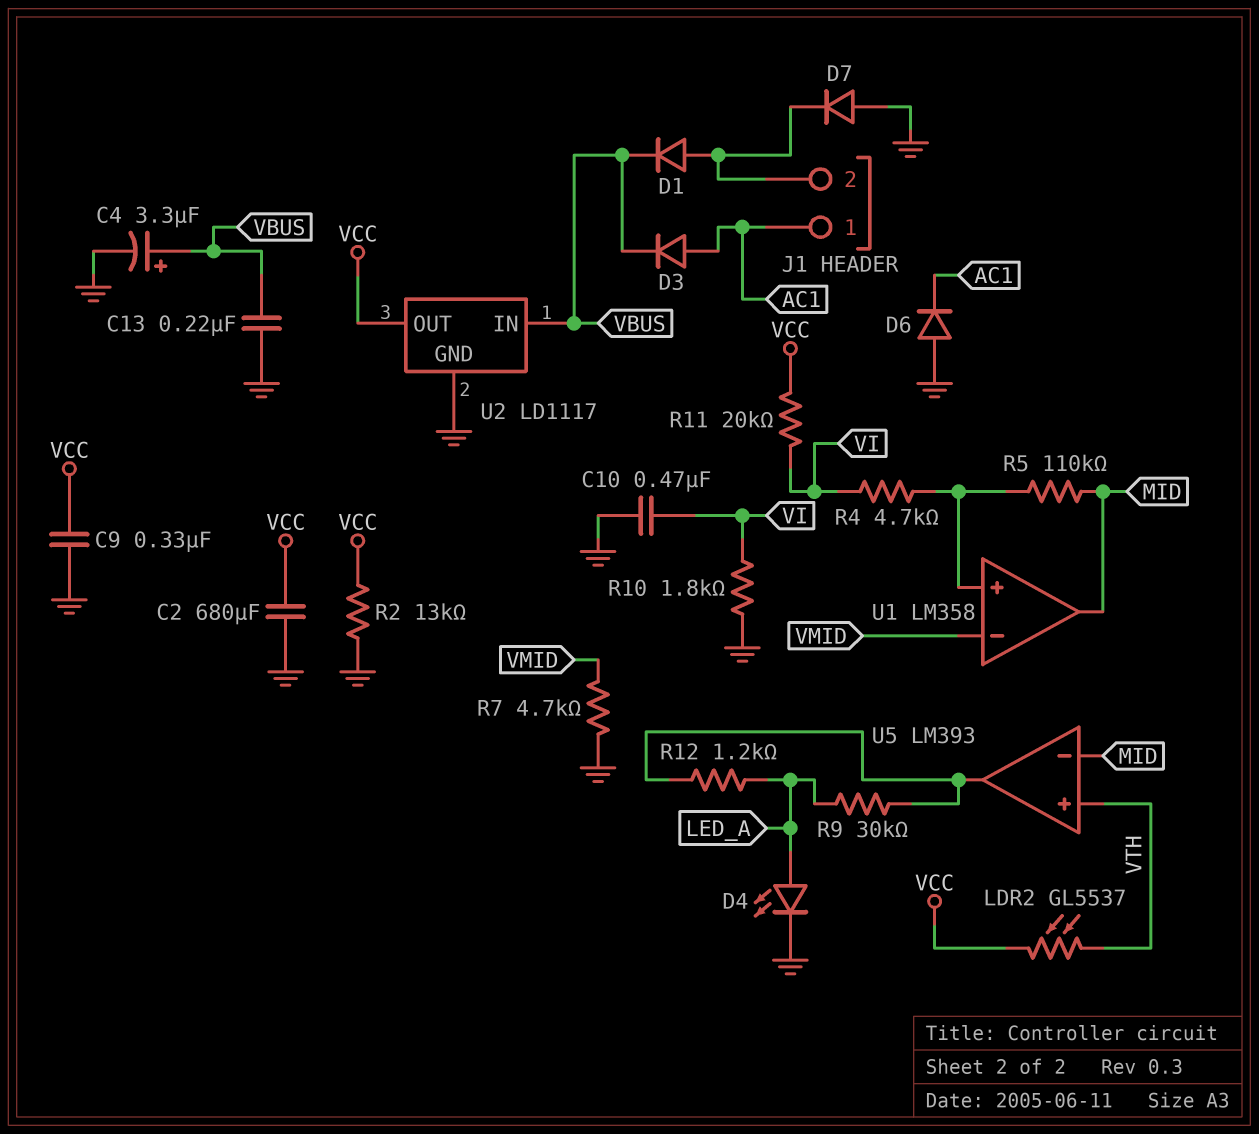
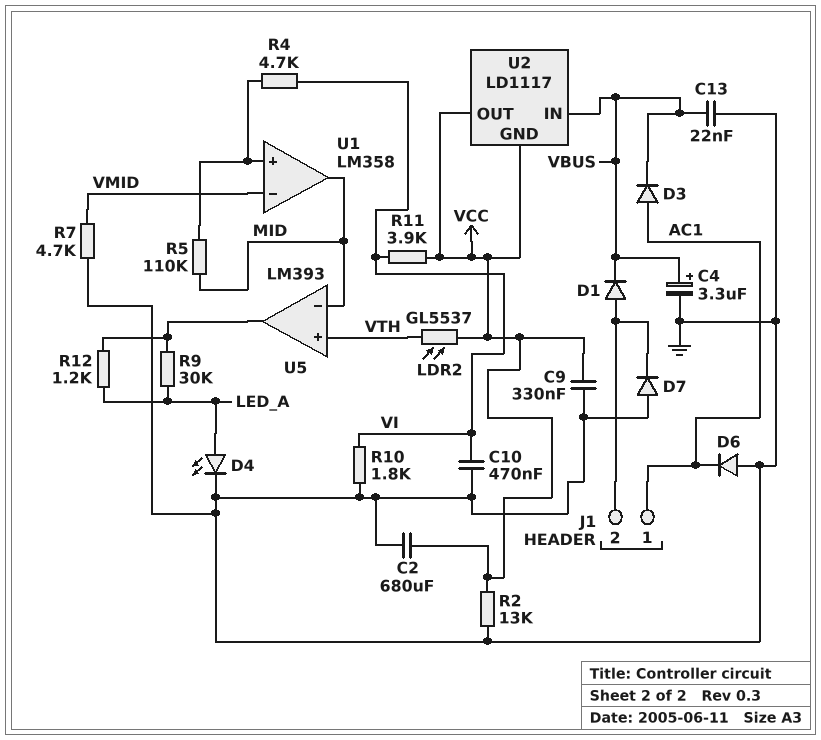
C13: 220nF (GND, VBUS) -> 22nF (GND, VBUS)
R11: 20k (VCC, VI) -> 3.9k (VCC, VI)
U2 pin GND: GND -> VCC

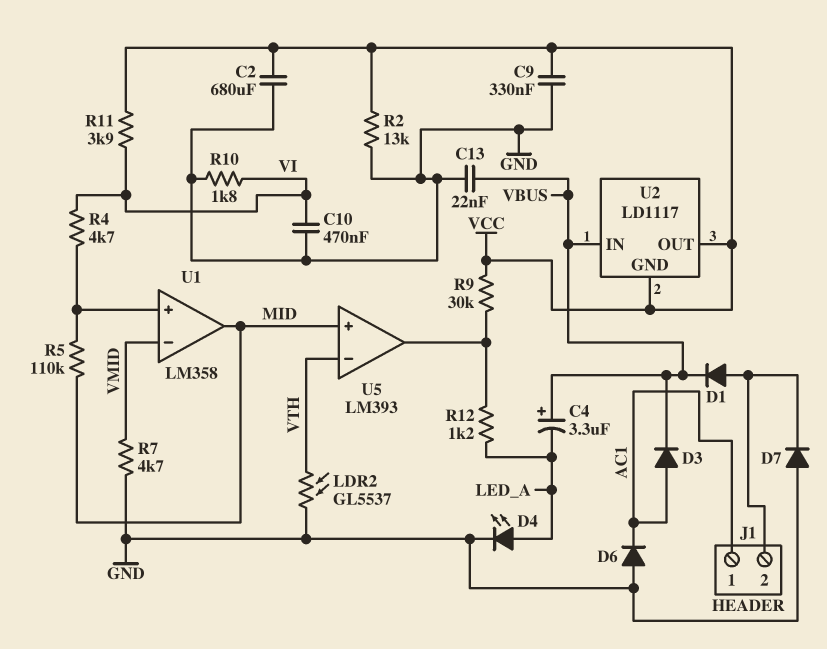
C4: 3.3uF (plus VBUS, minus GND) -> 3.3uF (plus VBUS, minus LED_A)
LDR2: GL5537 (VCC, VTH) -> GL5537 (GND, VTH)
R9: 30k (LED_A, U5/out) -> 30k (U5/out, VCC)
U5 pin in+: VTH -> MID
U5 pin in-: MID -> VTH

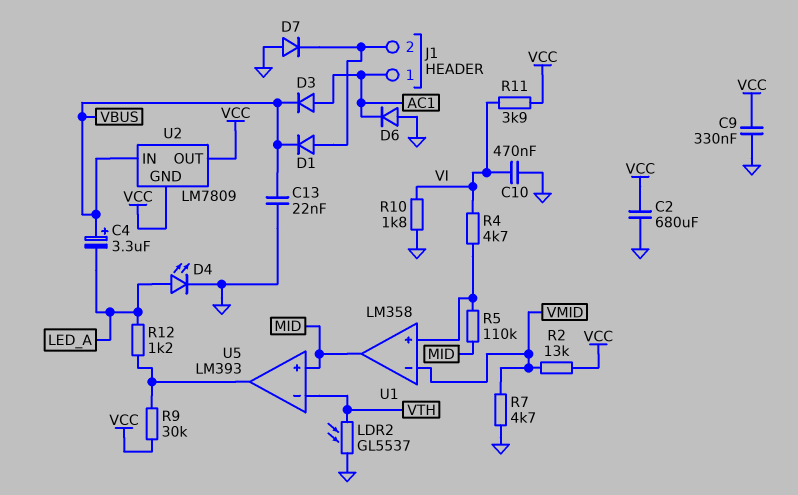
R2: 13k (GND, VCC) -> 13k (VCC, VMID)
U2: LD1117 -> LM7809

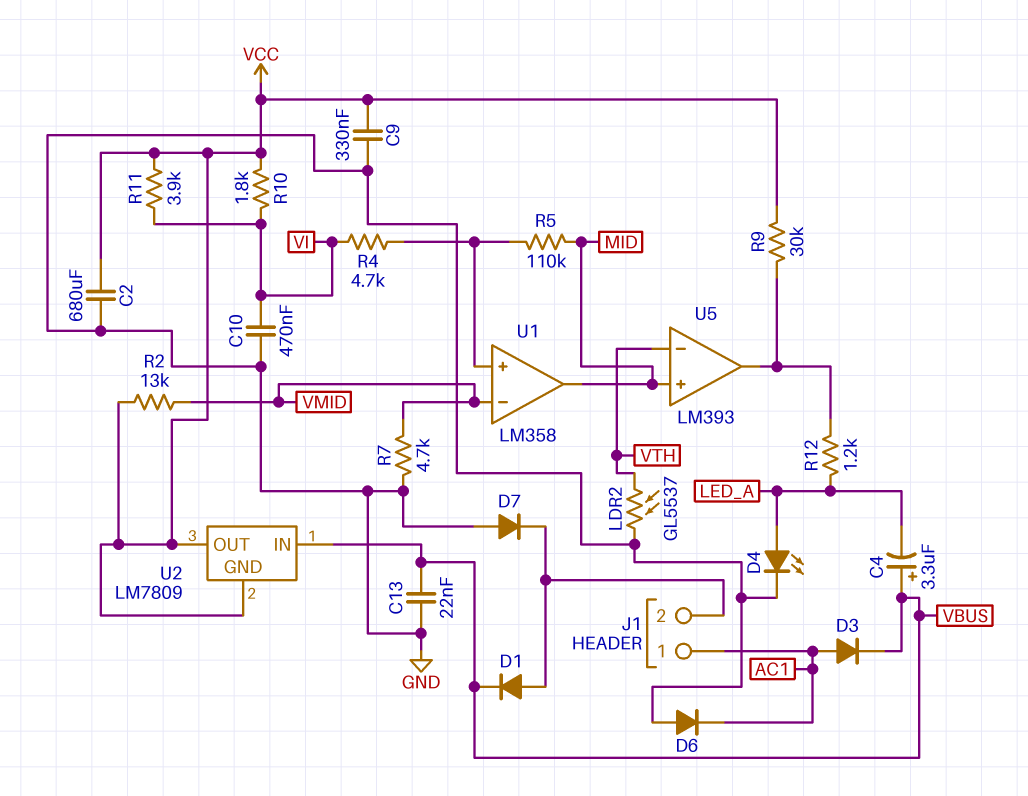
R10: 1.8k (GND, VI) -> 1.8k (VCC, VI)

